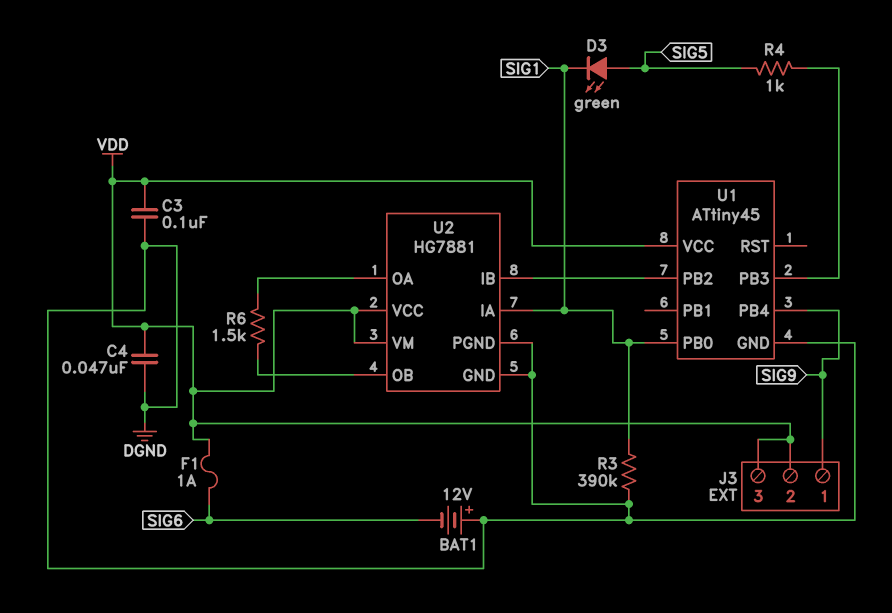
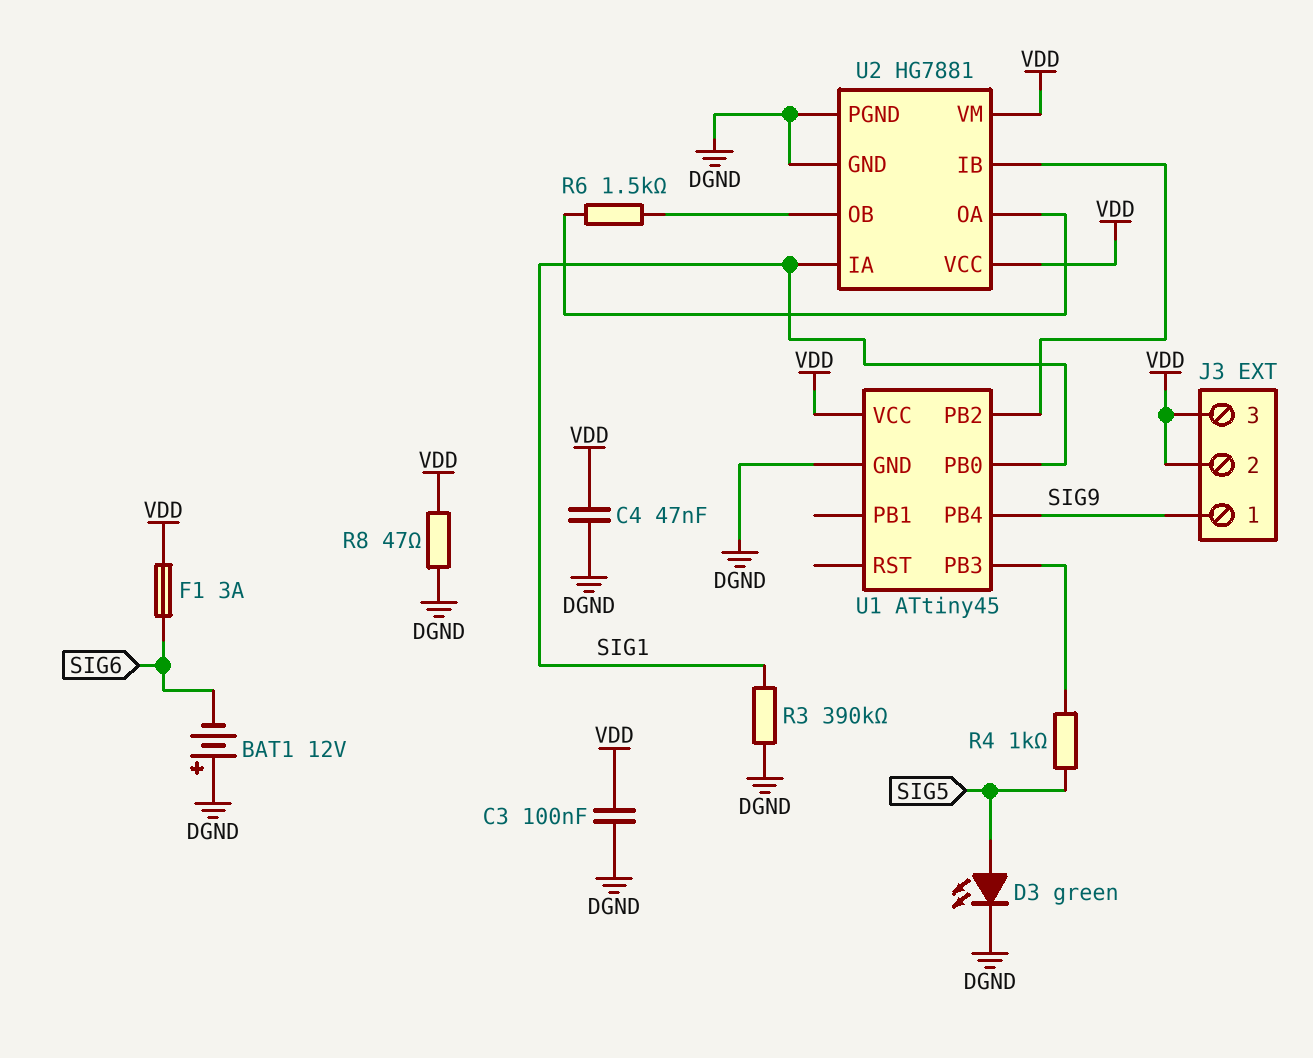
D3: LED green (A SIG5, K SIG1) -> LED green (A SIG5, K DGND)
F1: 1A (SIG6, VDD) -> 3A (SIG6, VDD)
R8: none -> 47 (DGND, VDD)

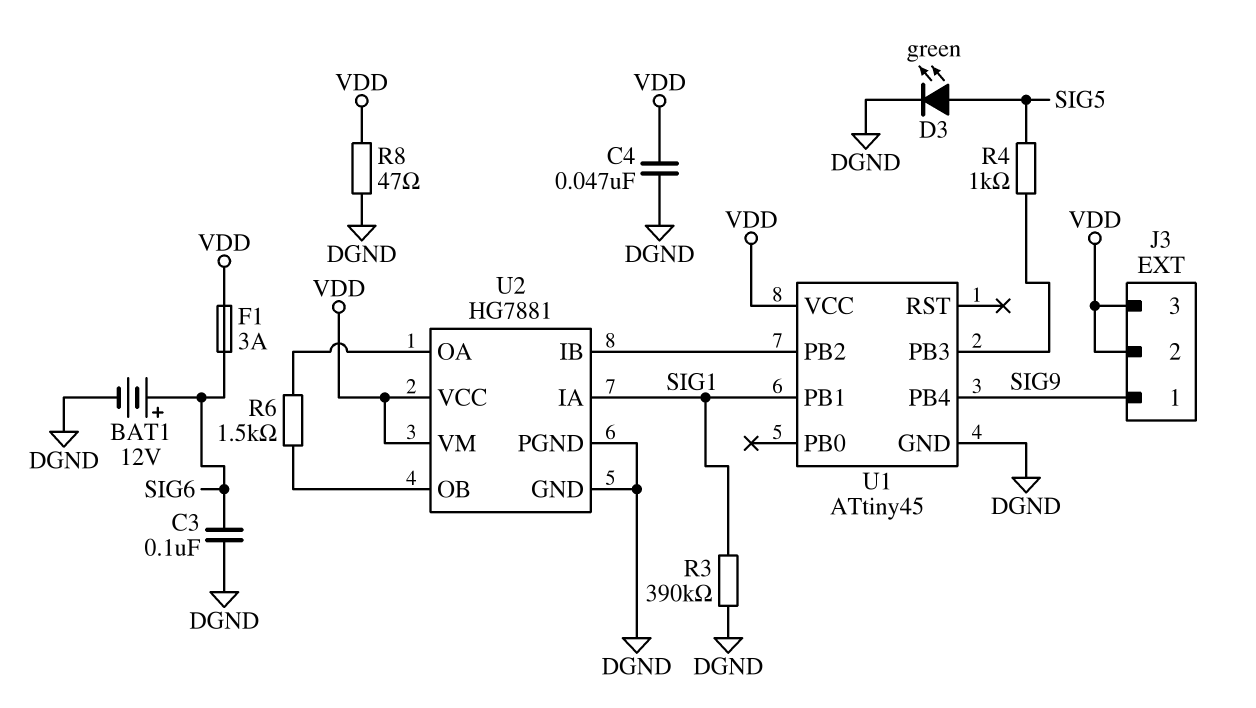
BAT1: 12V (plus DGND, minus SIG6) -> 12V (plus SIG6, minus DGND)
C3: 100nF (DGND, VDD) -> 100nF (DGND, SIG6)
U1 pin PB0: SIG1 -> none
U1 pin PB1: none -> SIG1

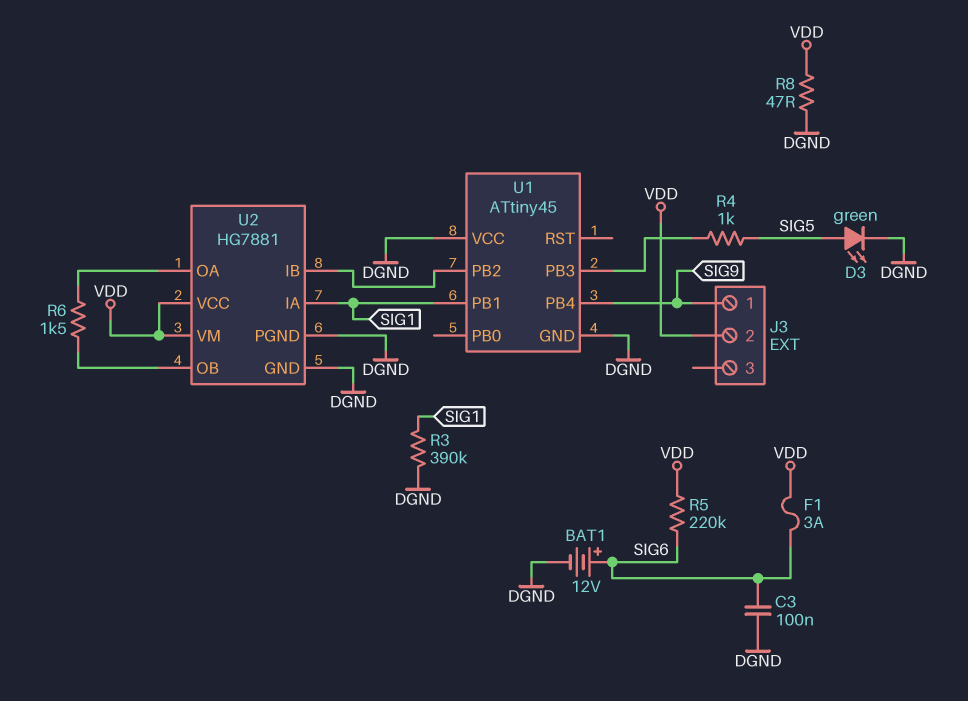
C4: 47nF (DGND, VDD) -> none
J3 pin 3: VDD -> none
R5: none -> 220k (SIG6, VDD)
U1 pin VCC: VDD -> DGND

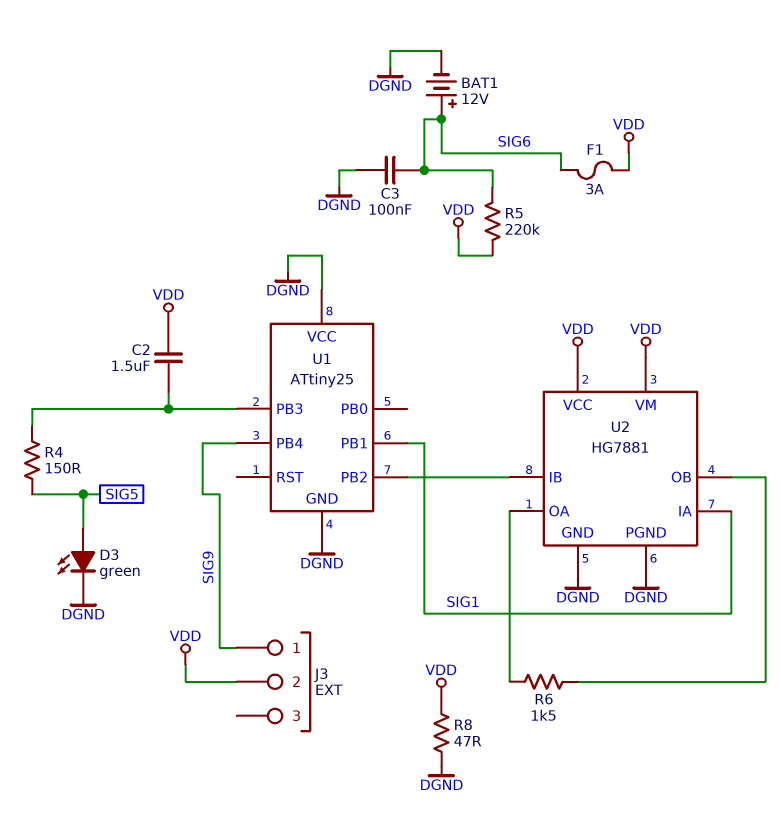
C2: none -> 1.5uF (U1/PB3, VDD)
R3: 390k (DGND, SIG1) -> none
R4: 1k (SIG5, U1/PB3) -> 150 (SIG5, U1/PB3)
U1: ATtiny45 -> ATtiny25

